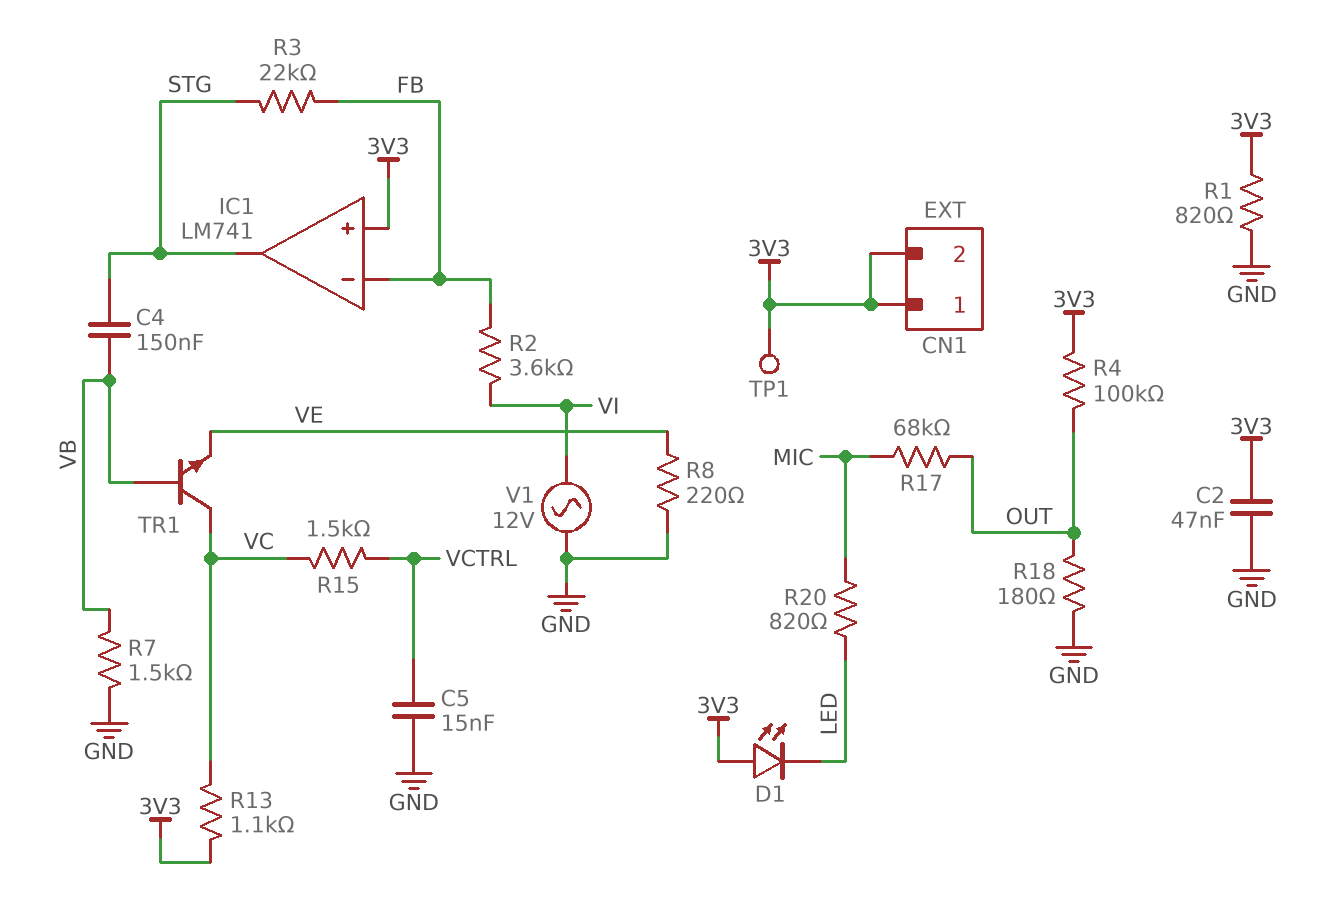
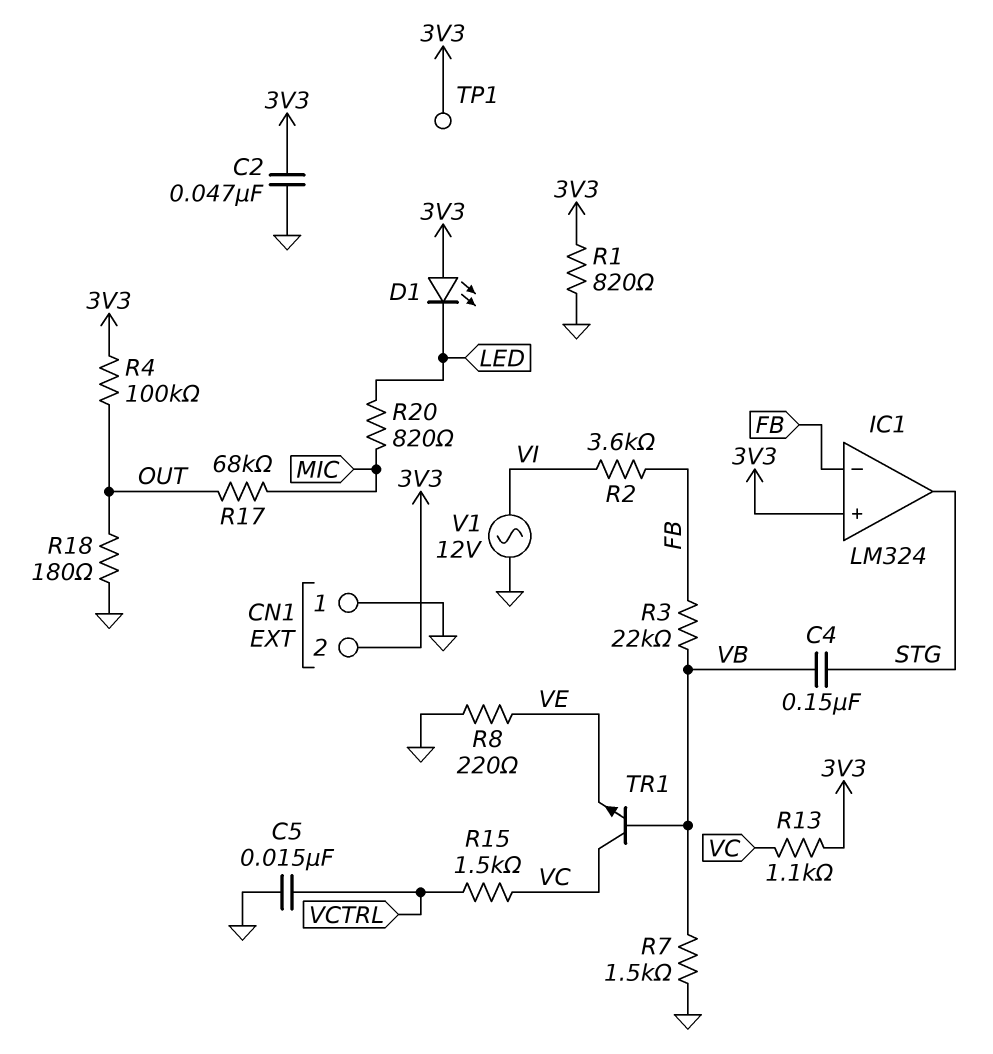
CN1 pin 1: 3V3 -> GND
IC1: LM741 -> LM324
R3: 22k (FB, STG) -> 22k (FB, VB)

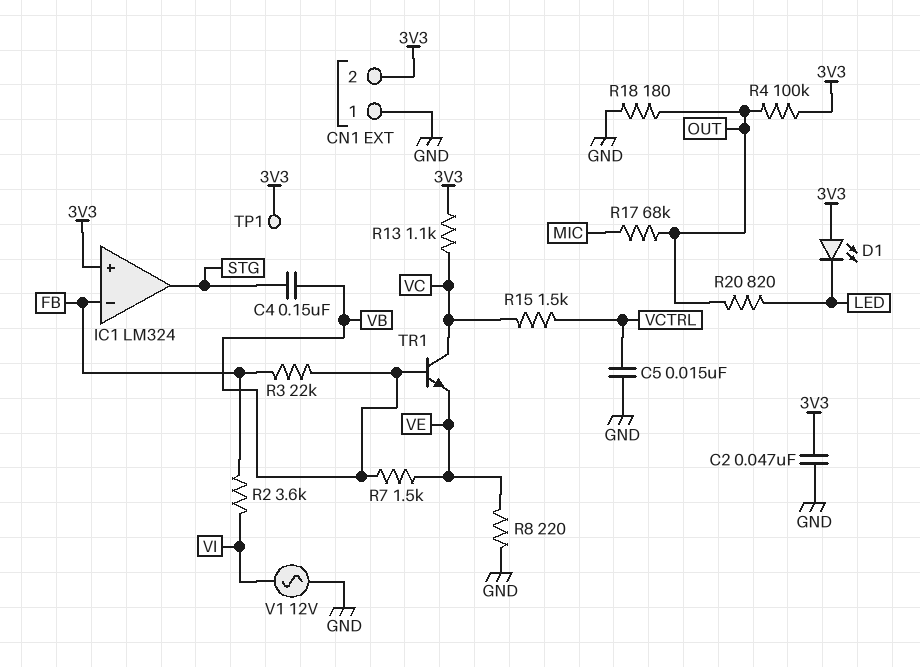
R1: 820 (3V3, GND) -> none
R7: 1.5k (GND, VB) -> 1.5k (VB, VE)
R20: 820 (LED, MIC) -> 820 (LED, OUT)

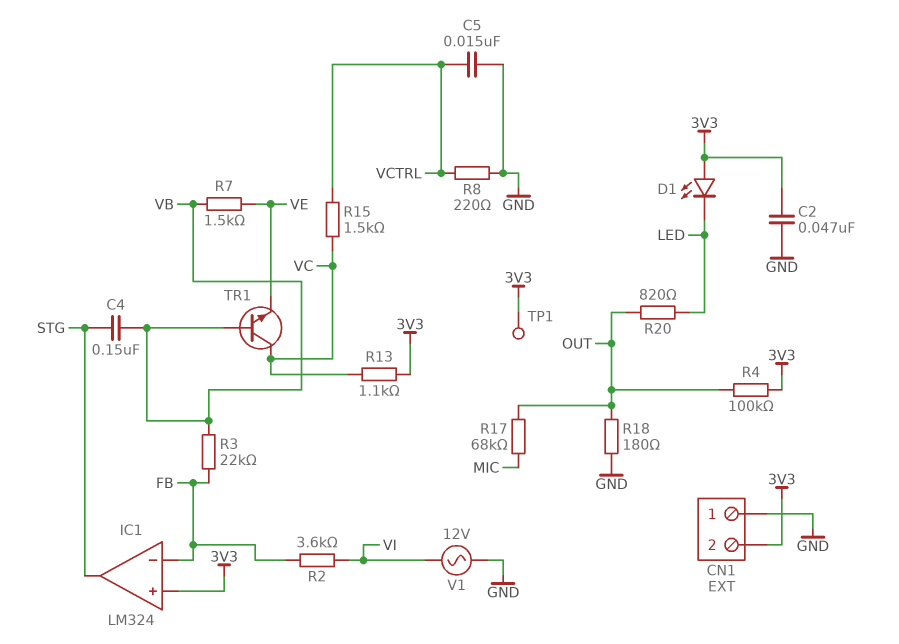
R8: 220 (GND, VE) -> 220 (GND, VCTRL)

